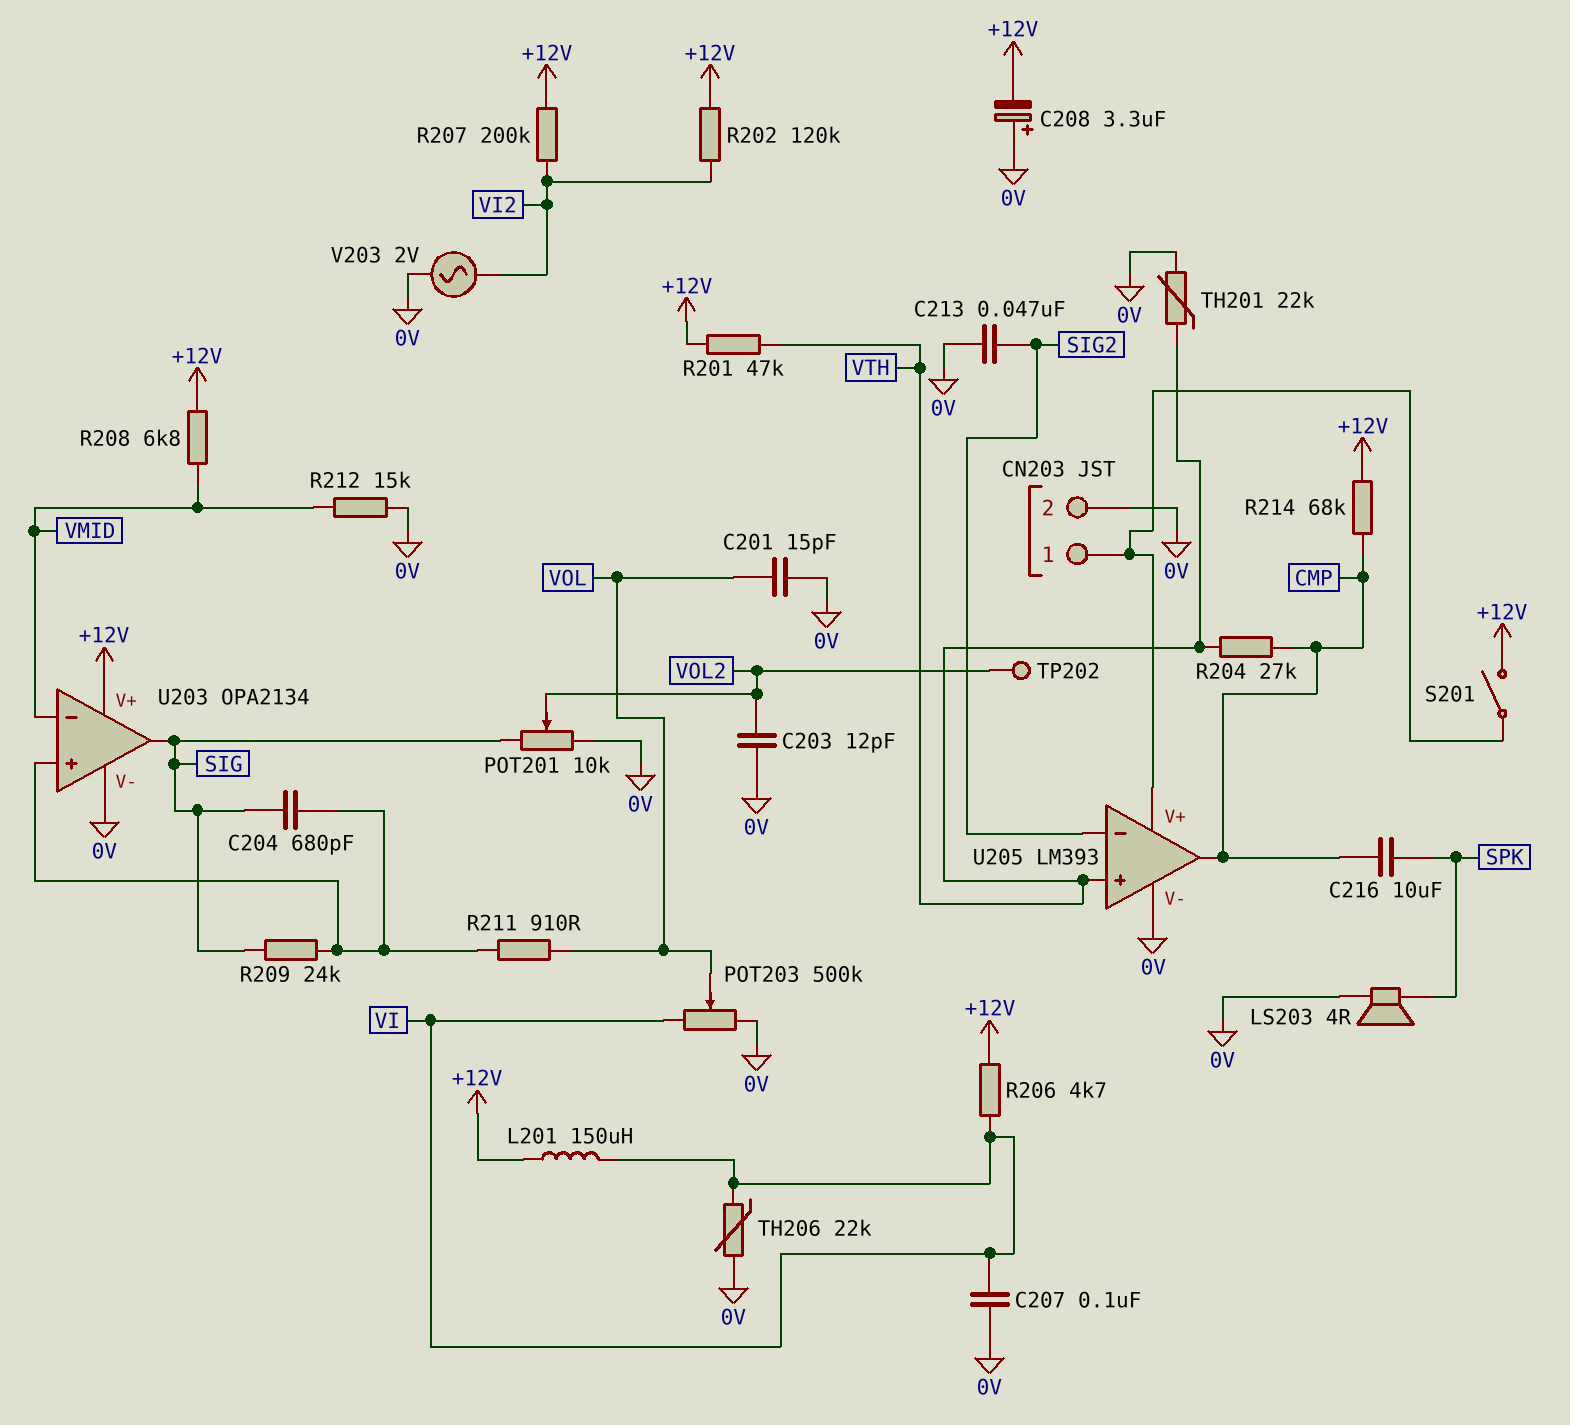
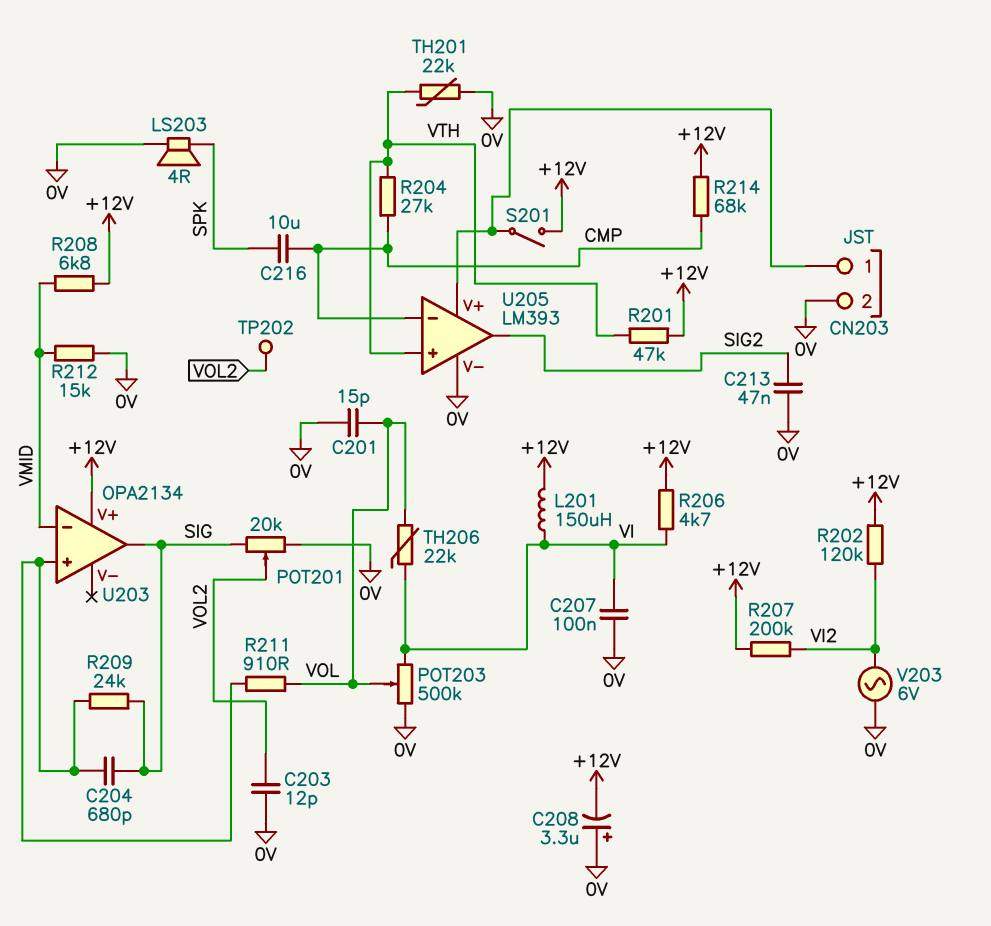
POT201: 10k (0V, SIG, wiper VOL2) -> 20k (0V, SIG, wiper VOL2)
TH206: 22k (0V, VI) -> 22k (VI, VOL)
U203 pin V-: 0V -> none
U205 pin in-: SIG2 -> CMP
U205 pin out: CMP -> SIG2
V203: AC 2V (0V, VI2) -> AC 6V (0V, VI2)

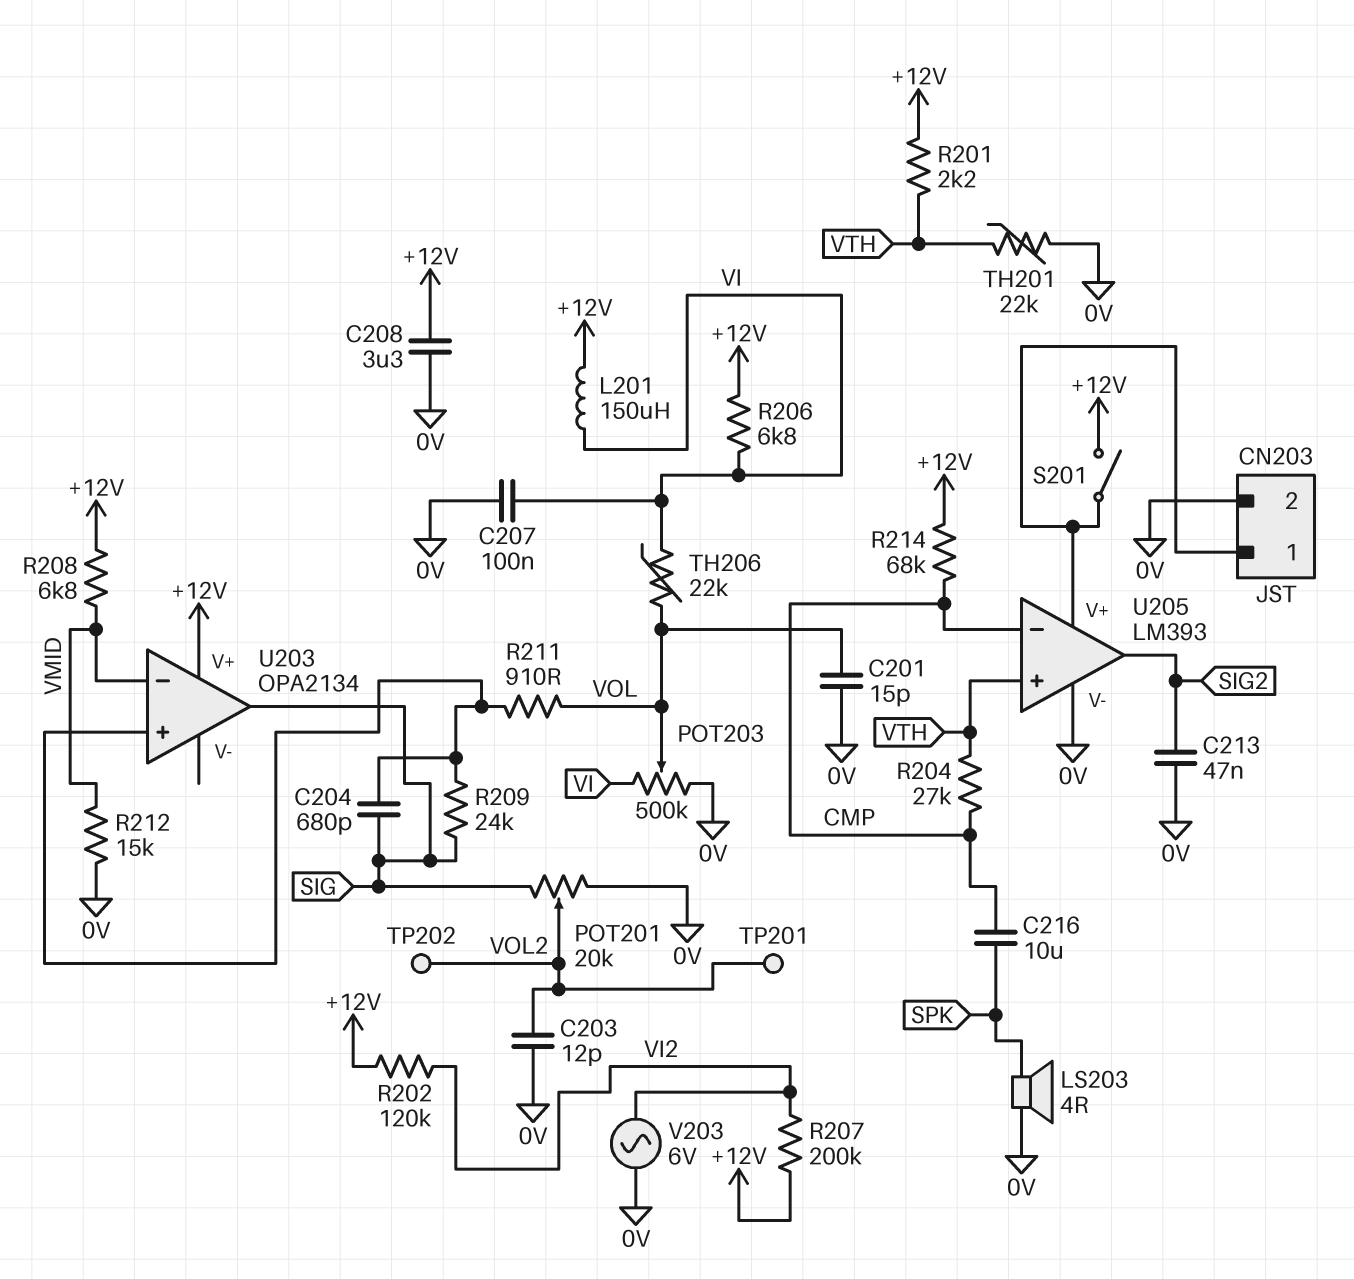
C208: 3.3uF (plus 0V, minus +12V) -> 3.3uF (+12V, 0V)
R201: 47k (+12V, VTH) -> 2.2k (+12V, VTH)
R206: 4.7k (+12V, VI) -> 6.8k (+12V, VI)
TP201: none -> test point (VOL2)

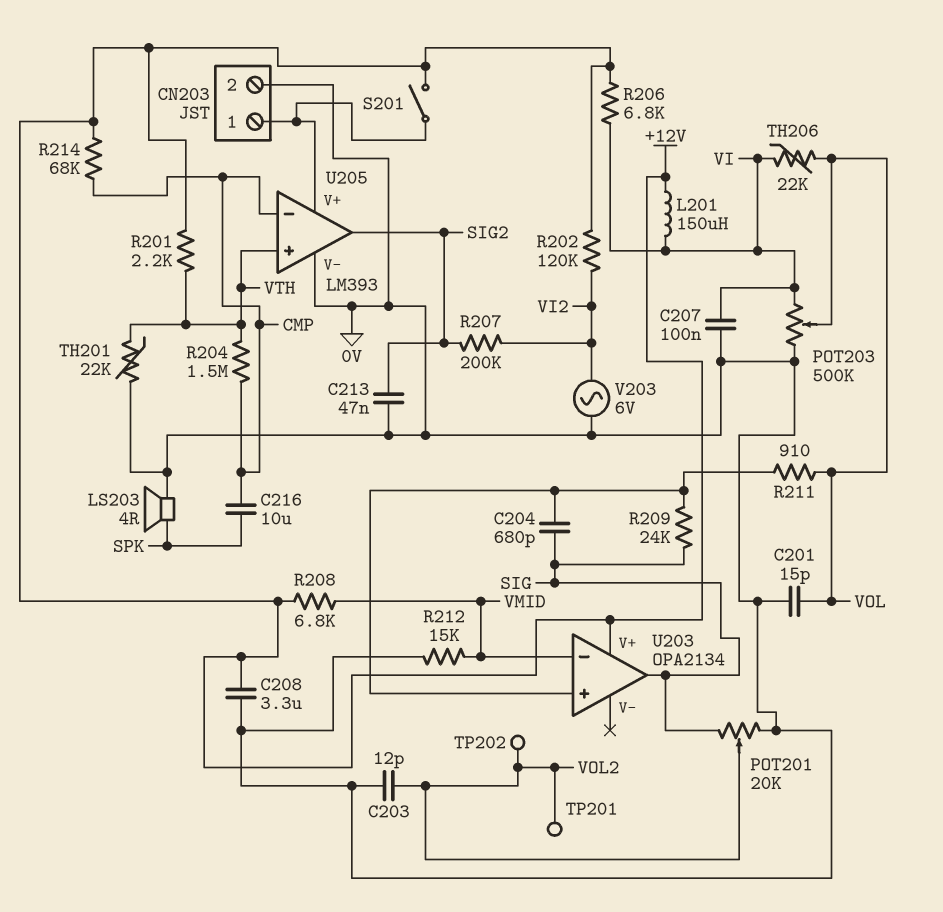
R204: 27k (CMP, VTH) -> 1.5M (CMP, VTH)
R207: 200k (+12V, VI2) -> 200k (SIG2, VI2)

